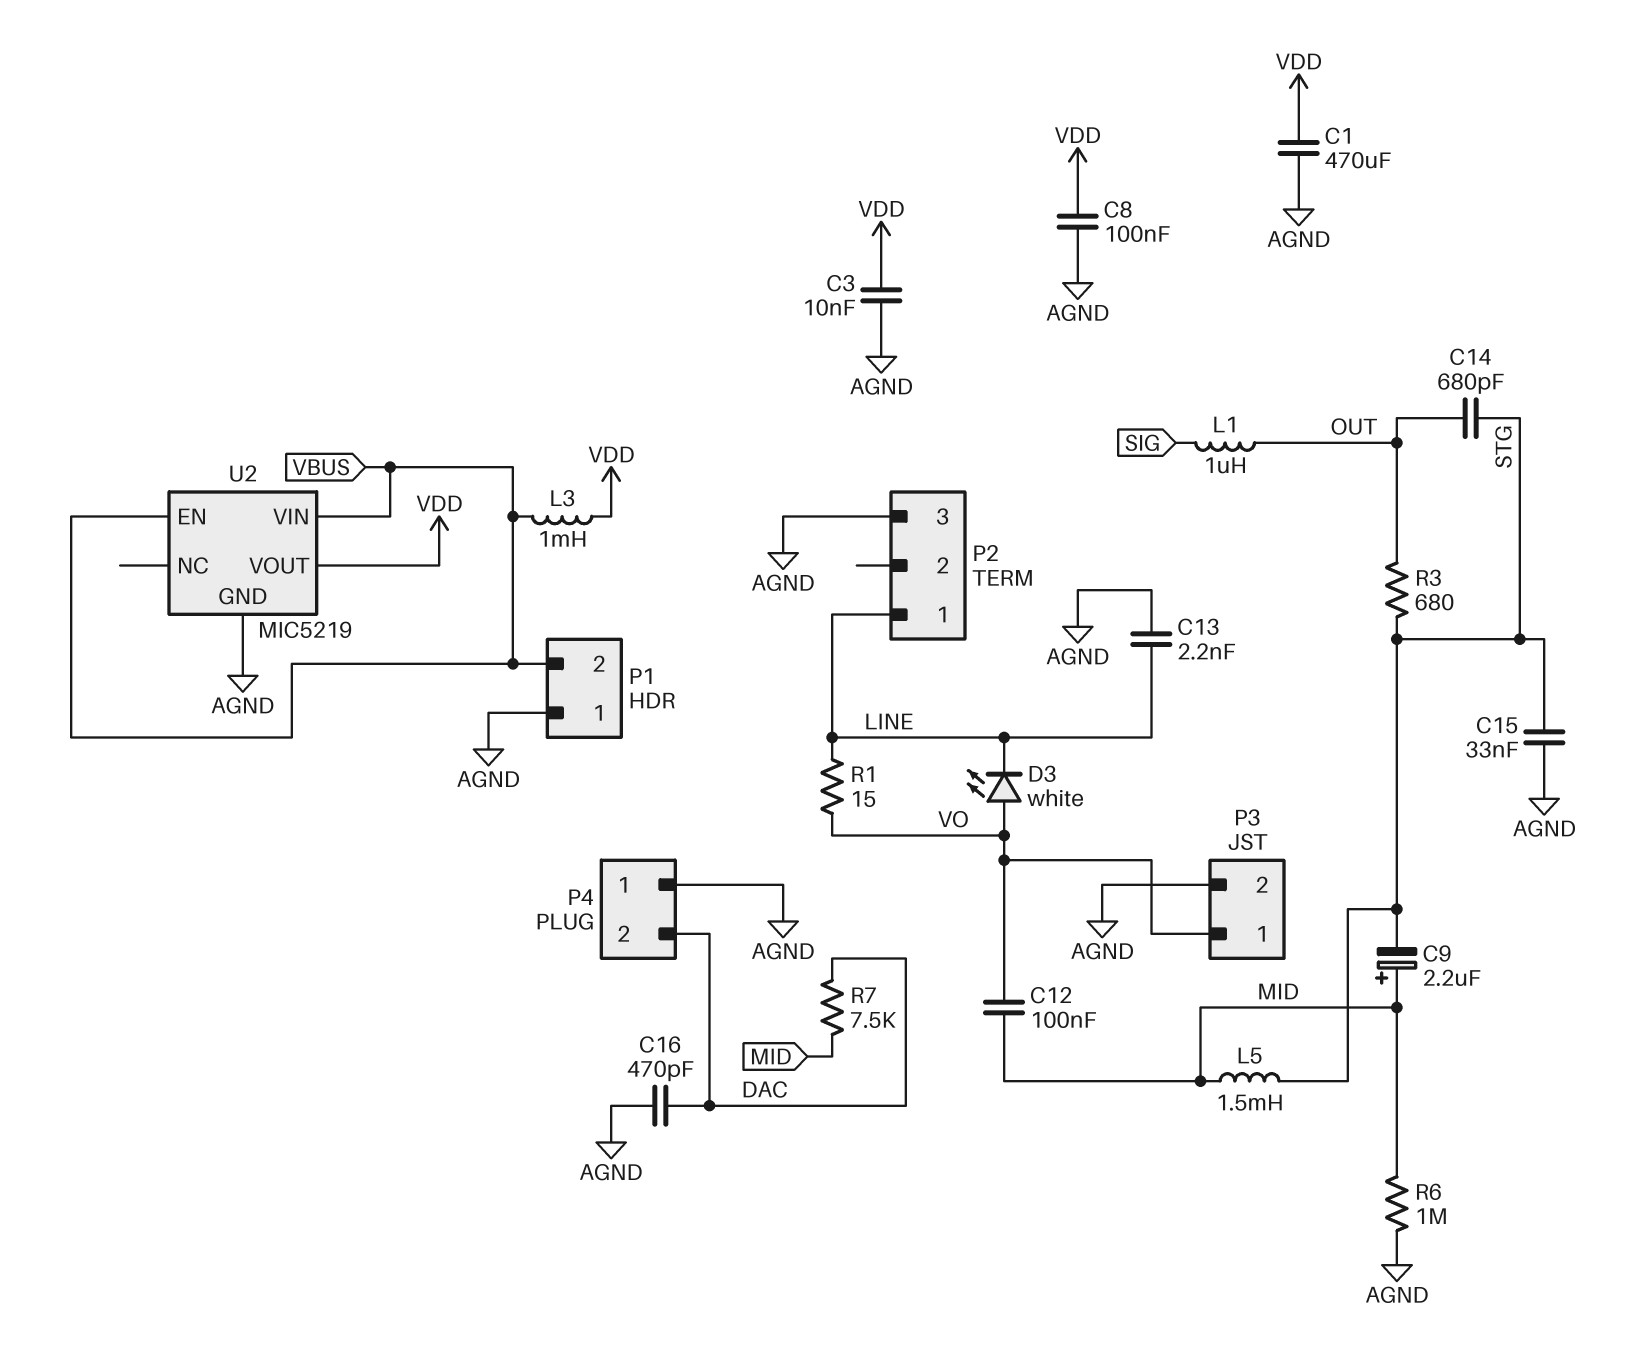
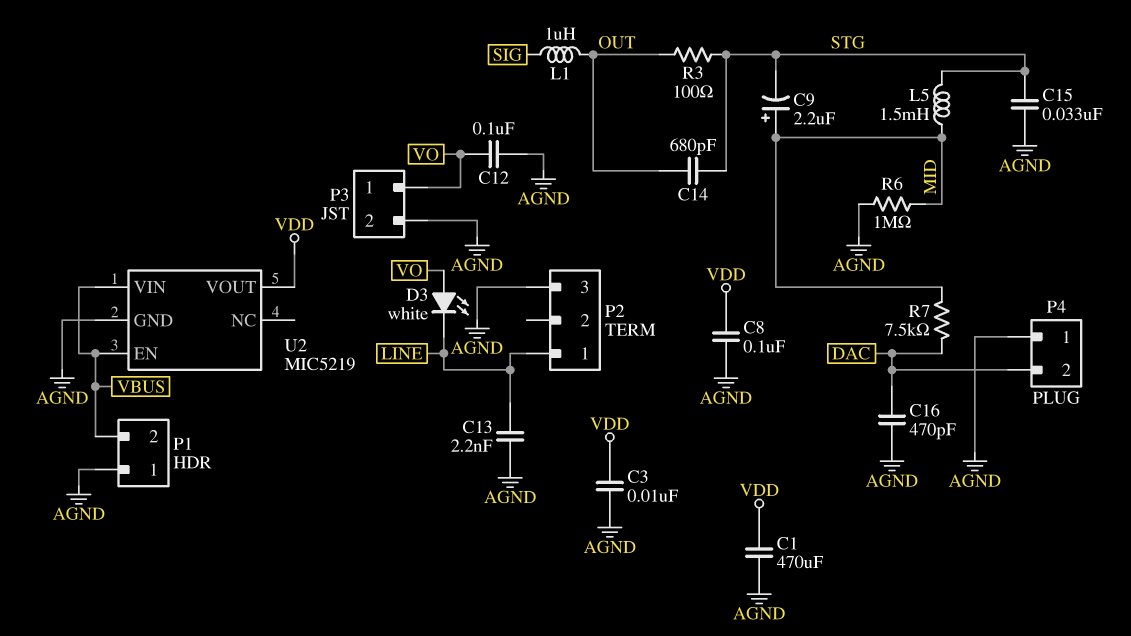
C12: 100nF (MID, VO) -> 100nF (AGND, VO)
L3: 1mH (VBUS, VDD) -> none
R1: 15 (LINE, VO) -> none
R3: 680 (OUT, STG) -> 100 (OUT, STG)

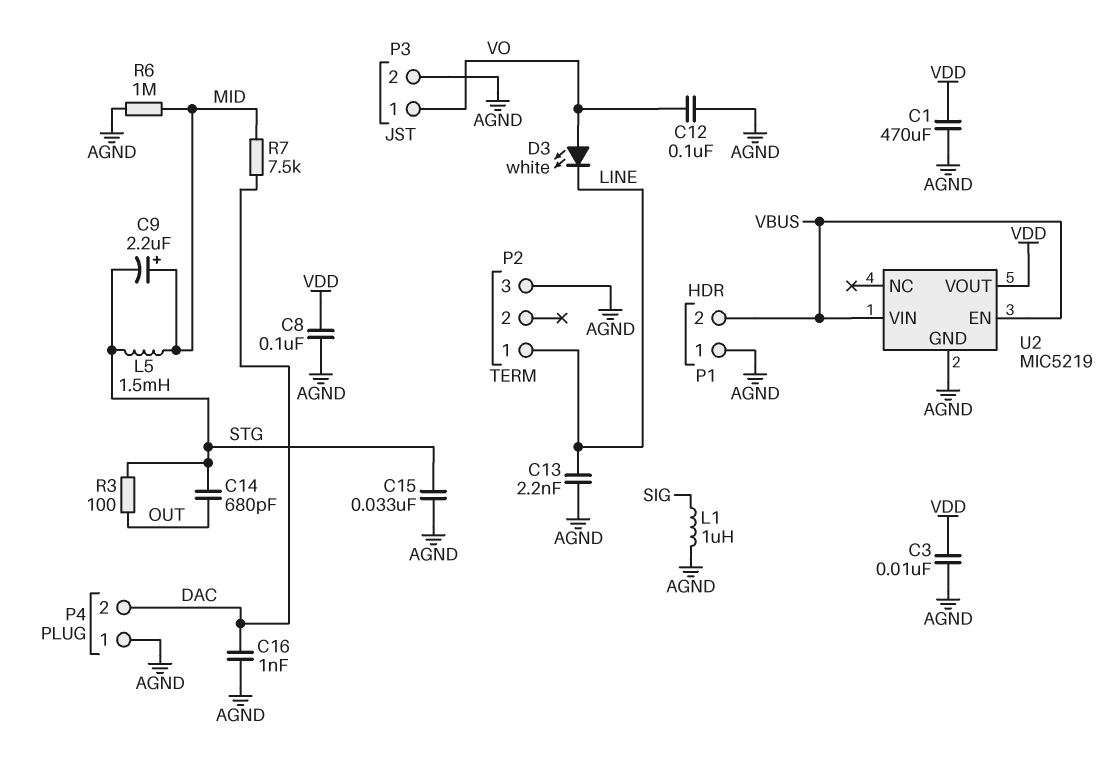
C16: 470pF (AGND, DAC) -> 1nF (AGND, DAC)
L1: 1uH (OUT, SIG) -> 1uH (AGND, SIG)

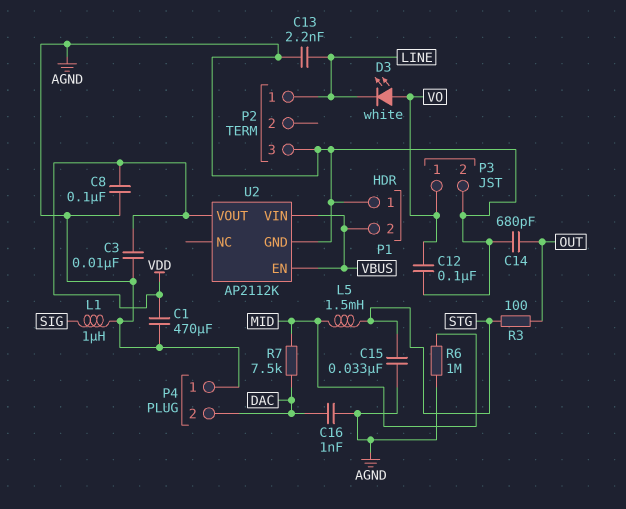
C9: 2.2uF (plus MID, minus STG) -> none
C14: 680pF (OUT, STG) -> 680pF (AGND, OUT)
U2: MIC5219 -> AP2112K

